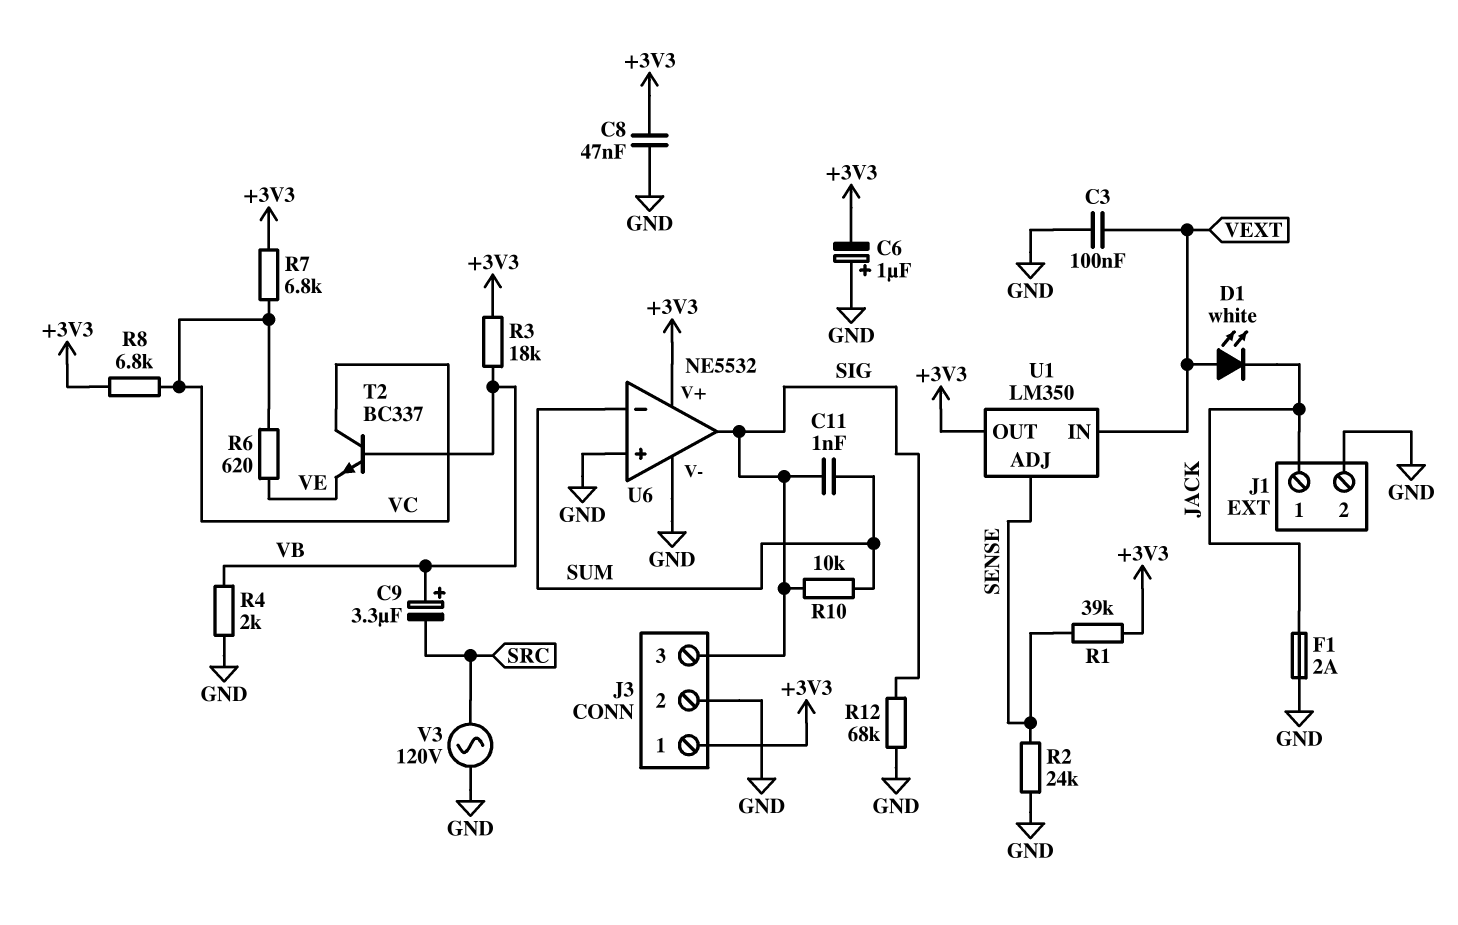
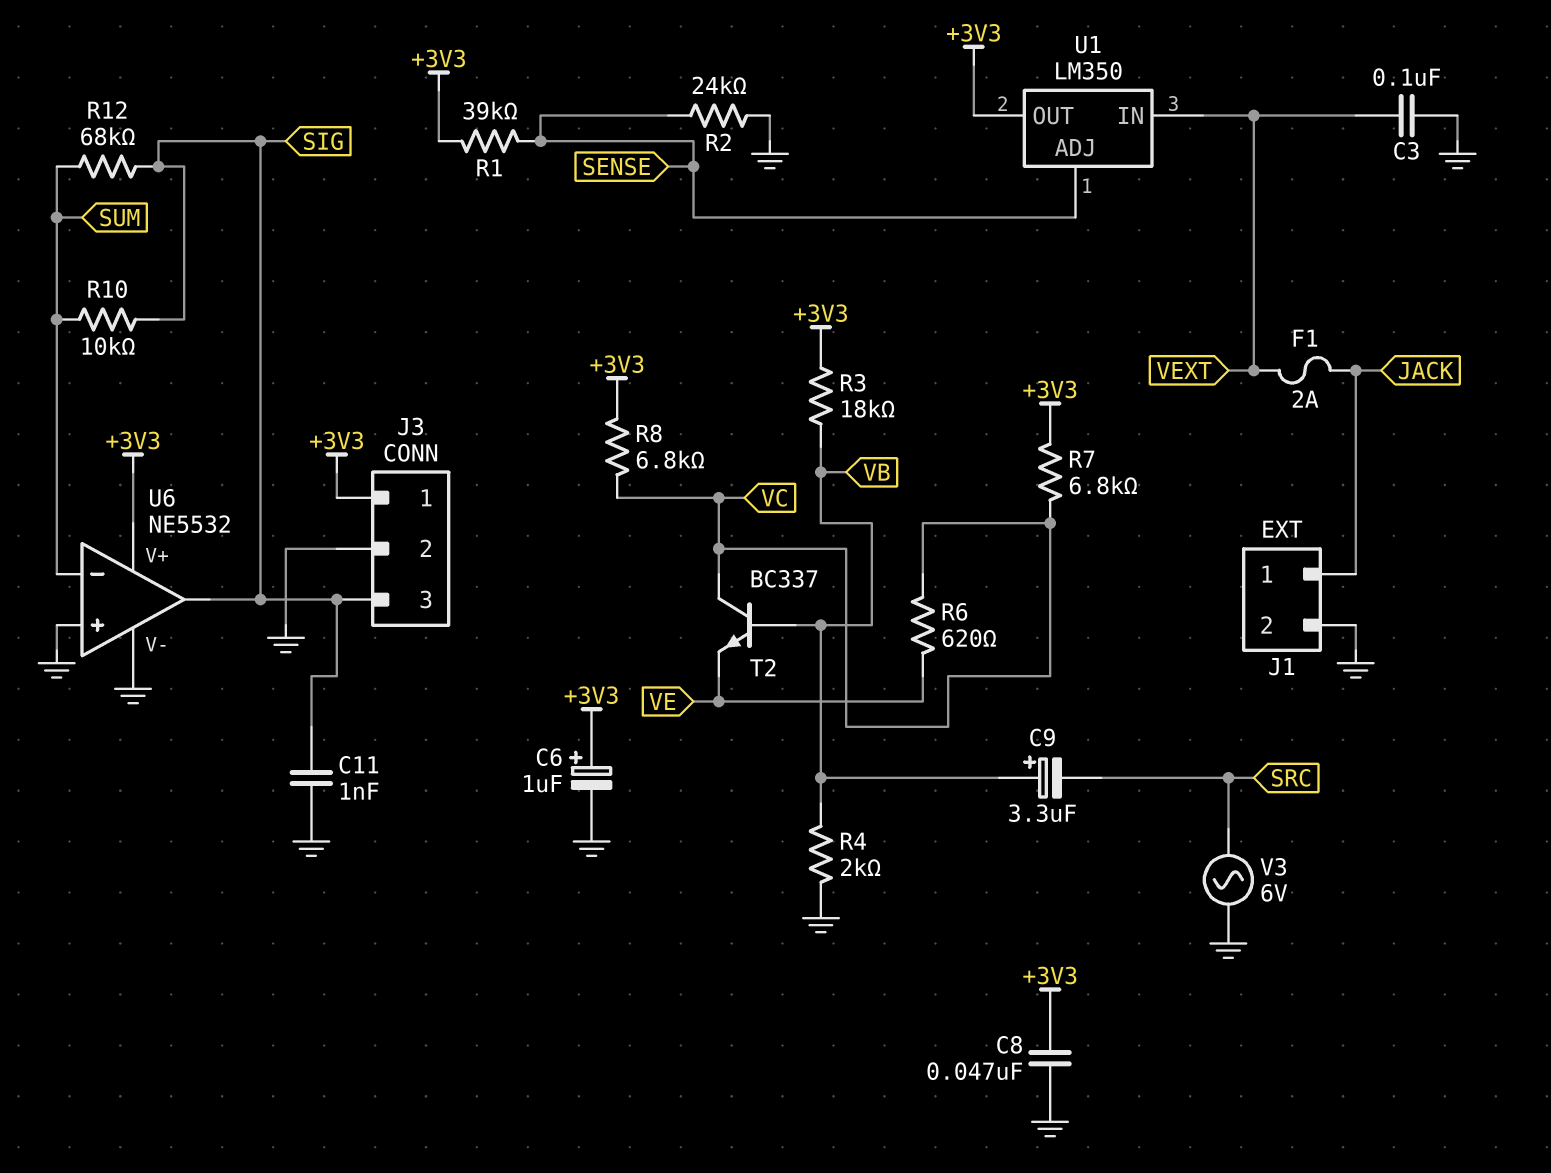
C6: 1uF (plus GND, minus +3V3) -> 1uF (plus +3V3, minus GND)
C11: 1nF (SIG, SUM) -> 1nF (GND, SIG)
D1: LED white (A VEXT, K JACK) -> none
F1: 2A (GND, JACK) -> 2A (JACK, VEXT)
R12: 68k (GND, SIG) -> 68k (SIG, SUM)
V3: AC 120V (GND, SRC) -> AC 6V (GND, SRC)

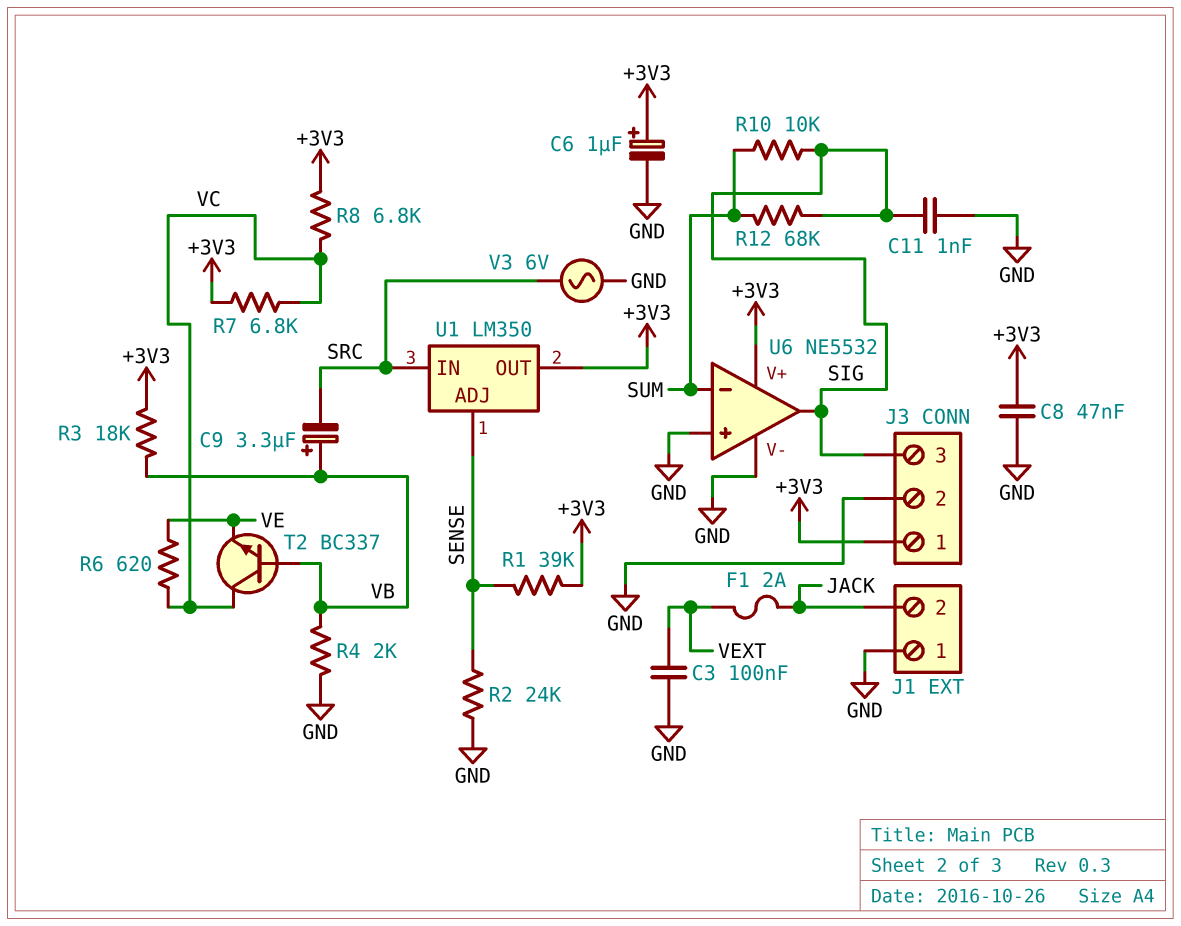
J1 pin 1: JACK -> GND
J1 pin 2: GND -> JACK
U1 pin IN: VEXT -> SRC

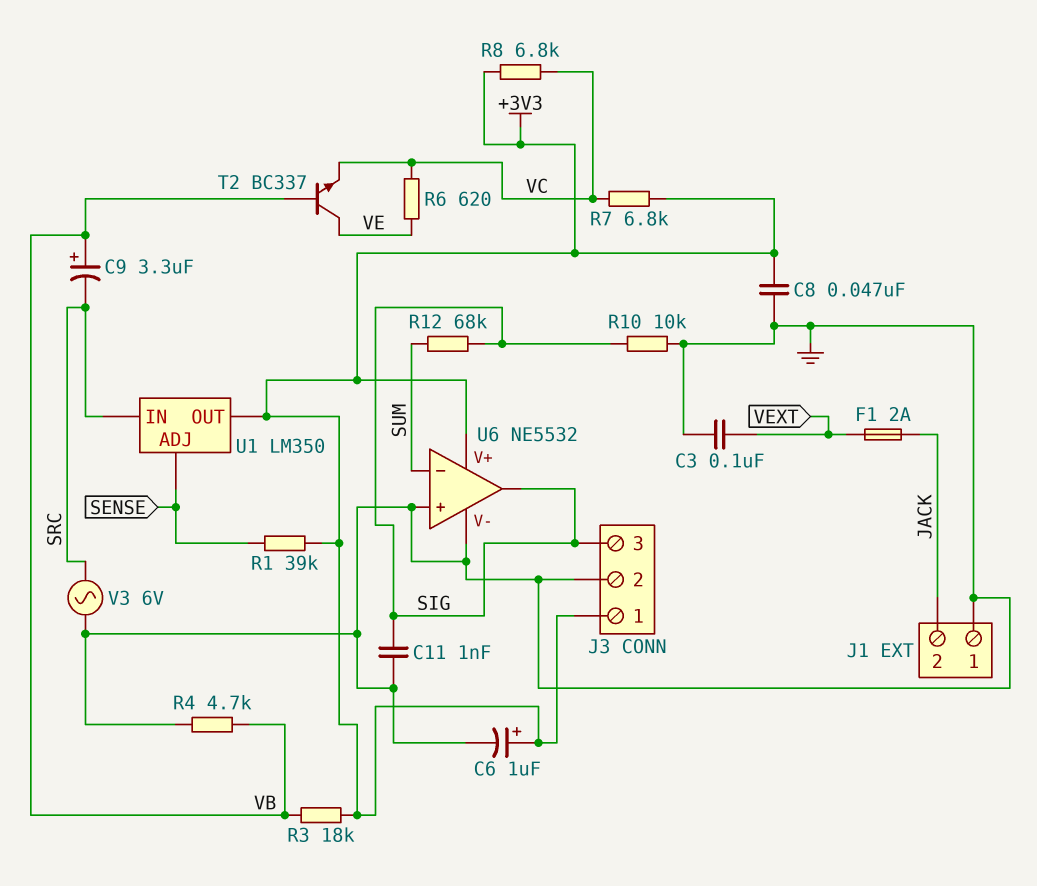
R2: 24k (GND, SENSE) -> none
R4: 2k (GND, VB) -> 4.7k (GND, VB)
R10: 10k (SIG, SUM) -> 10k (GND, SIG)
T2: NPN BC337 (B VB, C VC, E VE) -> NPN BC337 (B VB, C VE, E VC)

